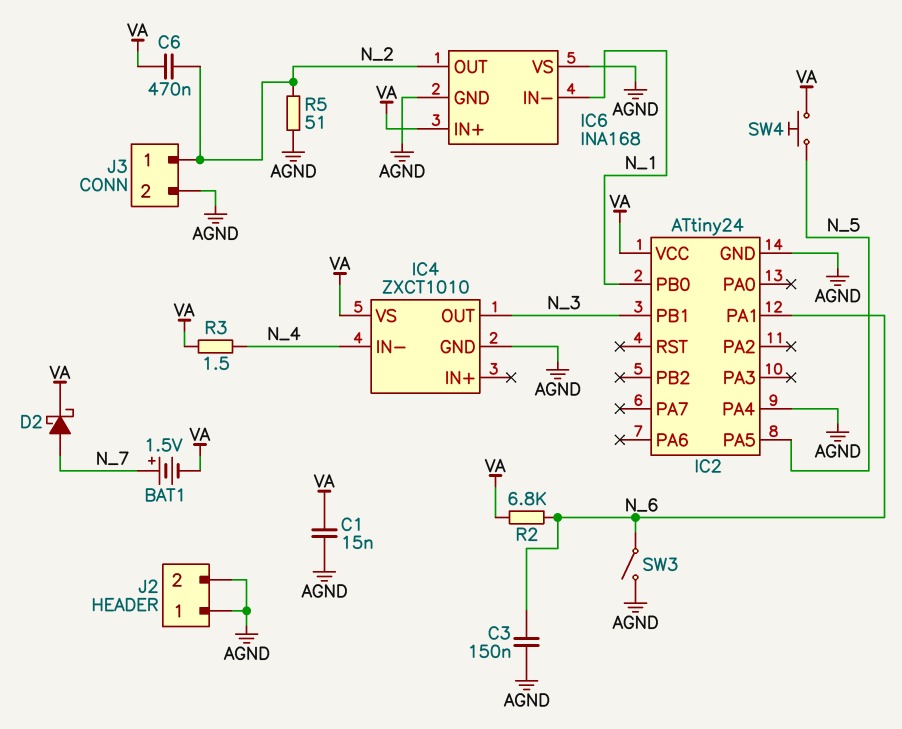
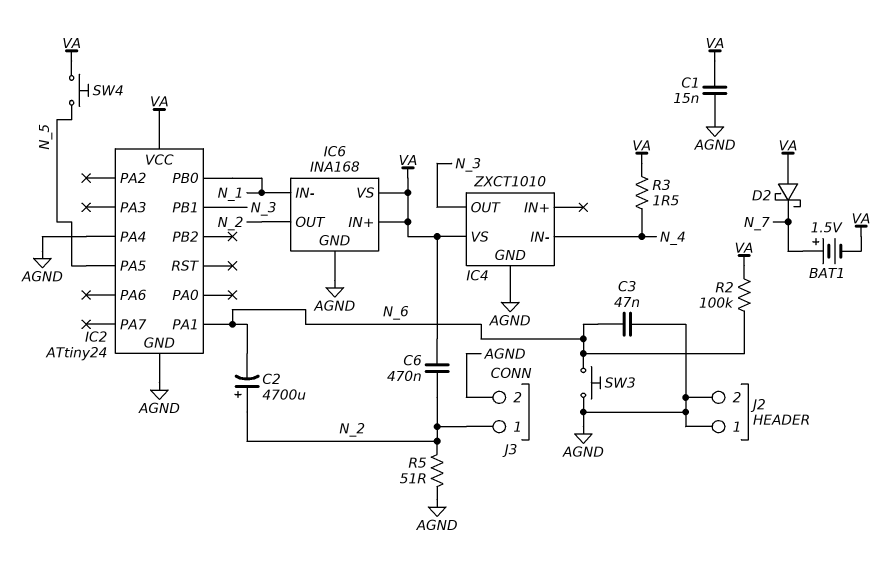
C2: none -> 4700uF (plus N_2, minus N_6)
C3: 150nF (AGND, N_6) -> 47nF (AGND, N_6)
D2: schottky (A N_7, K VA) -> schottky (A VA, K N_7)
IC6 pin VS: AGND -> VA
R2: 6.8k (N_6, VA) -> 100k (N_6, VA)
SW3: switch (AGND, N_6) -> button (AGND, N_6)

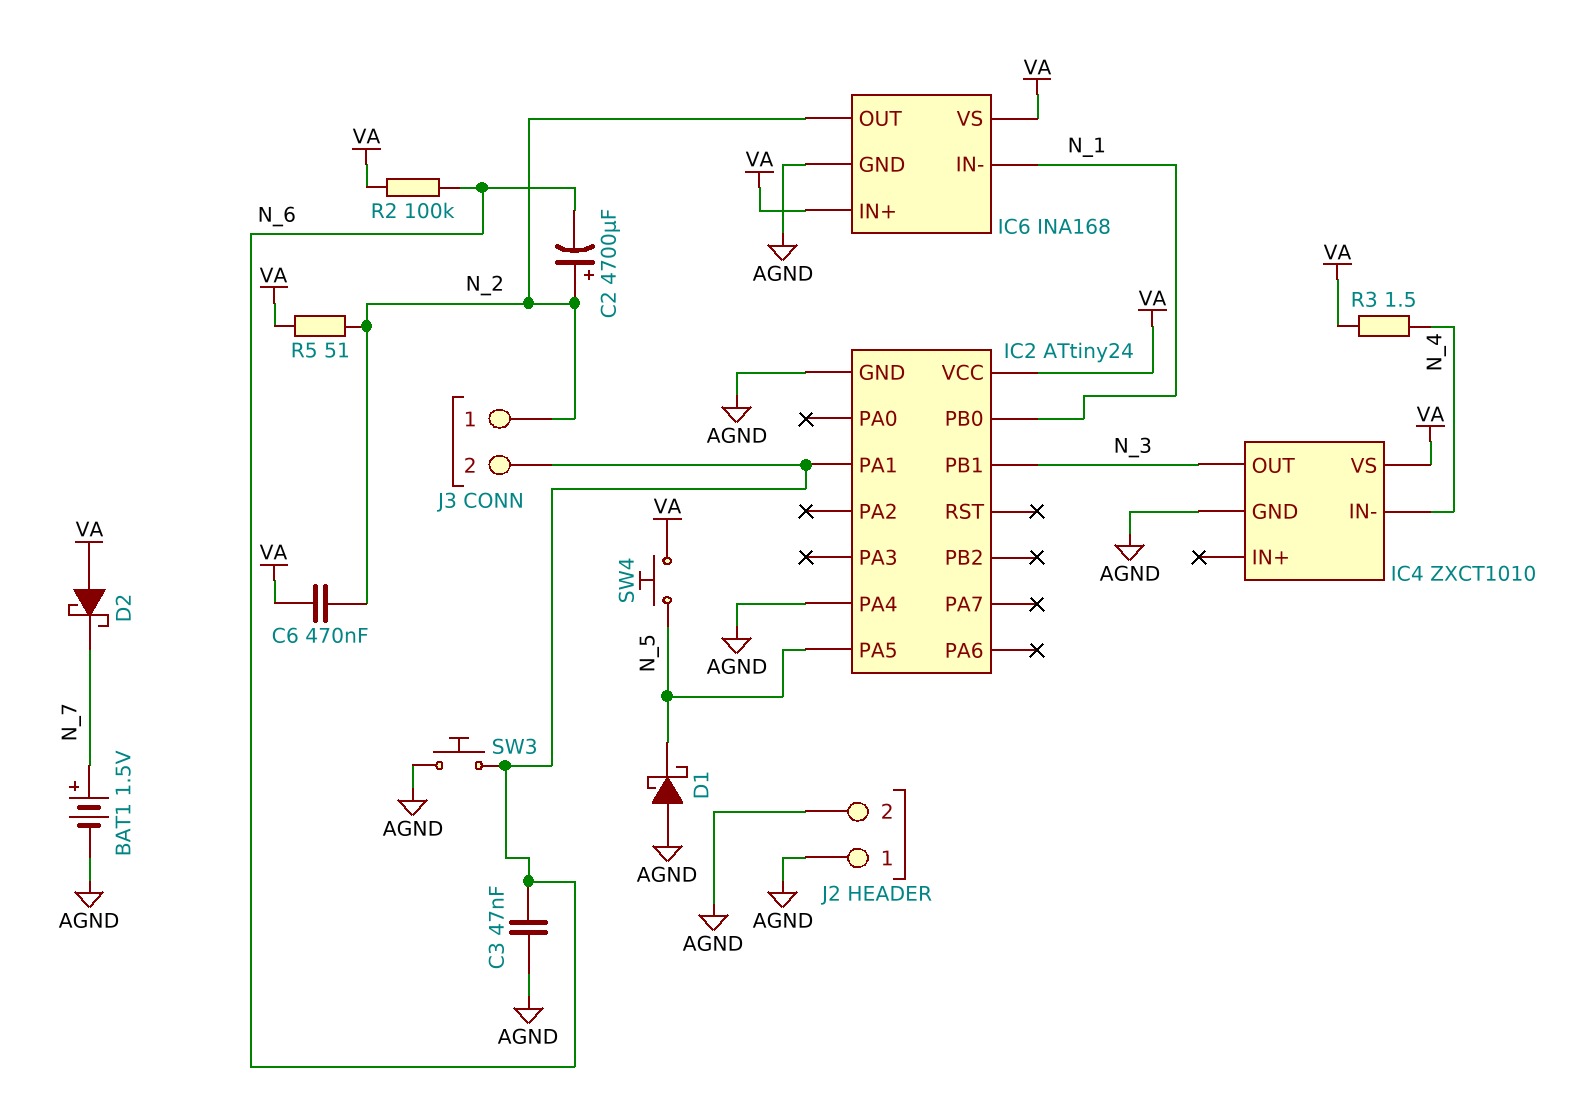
BAT1: 1.5V (plus N_7, minus VA) -> 1.5V (plus N_7, minus AGND)
C1: 15nF (AGND, VA) -> none
D1: none -> schottky (A AGND, K N_5)
J3 pin 2: AGND -> N_6
R5: 51 (AGND, N_2) -> 51 (N_2, VA)

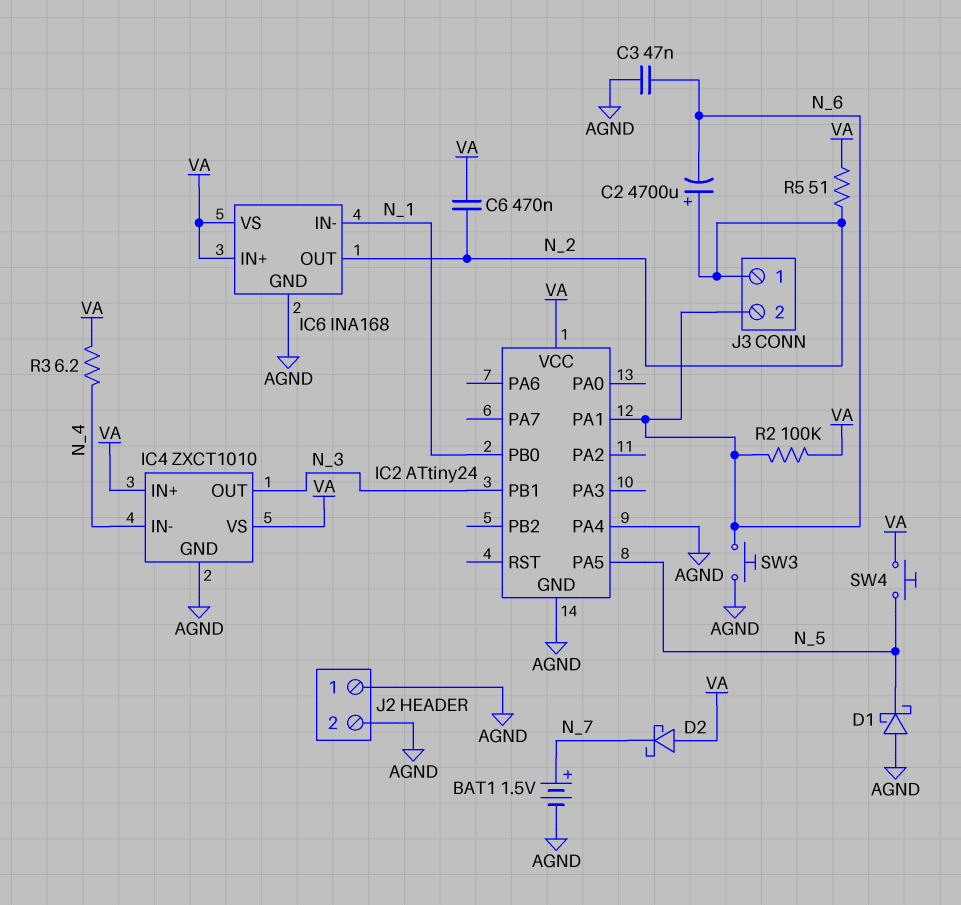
IC4 pin IN+: none -> VA
R3: 1.5 (N_4, VA) -> 6.2 (N_4, VA)

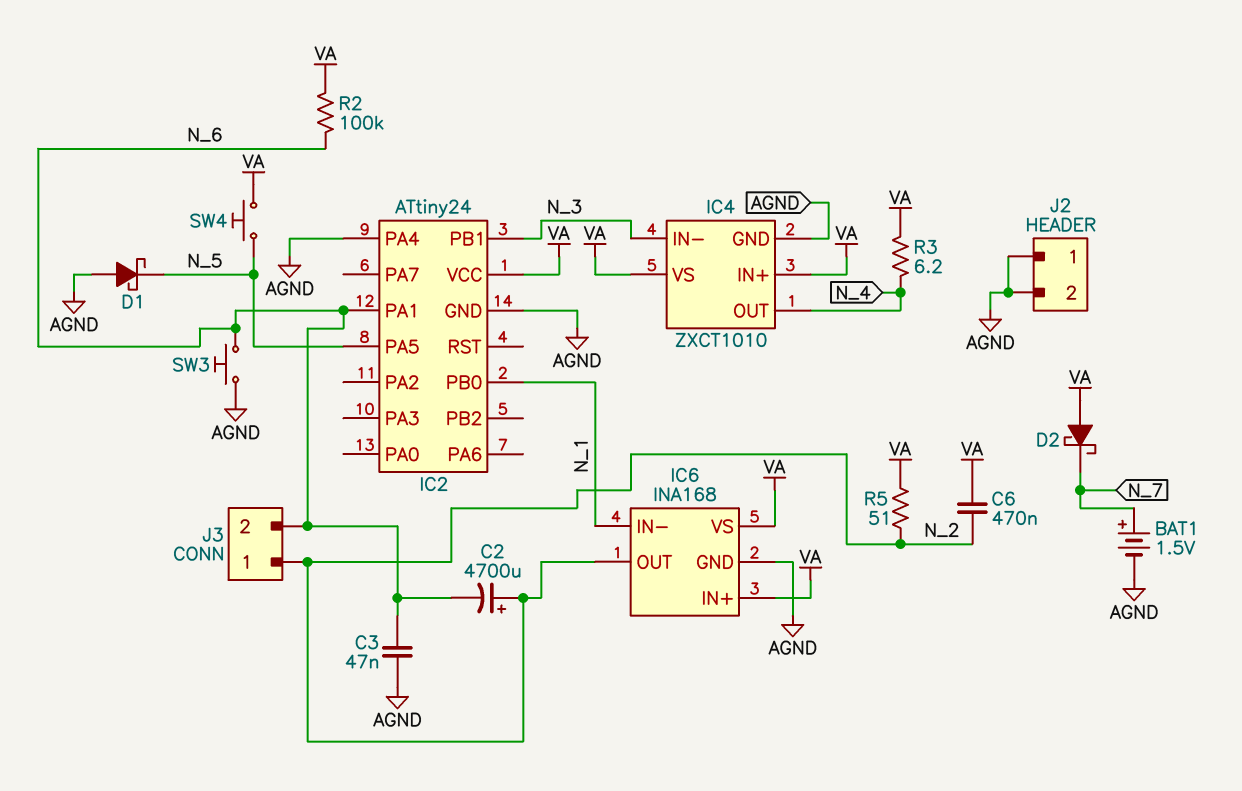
IC4 pin IN-: N_4 -> N_3
IC4 pin OUT: N_3 -> N_4

